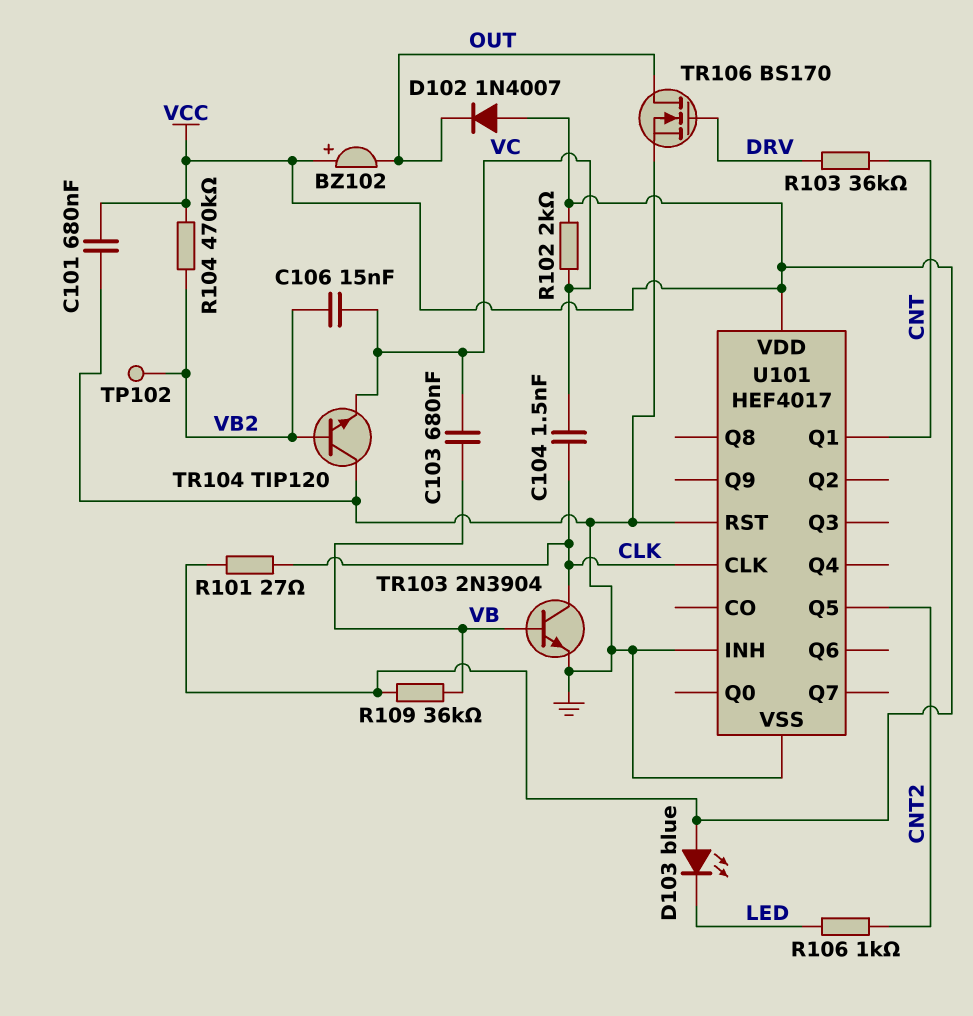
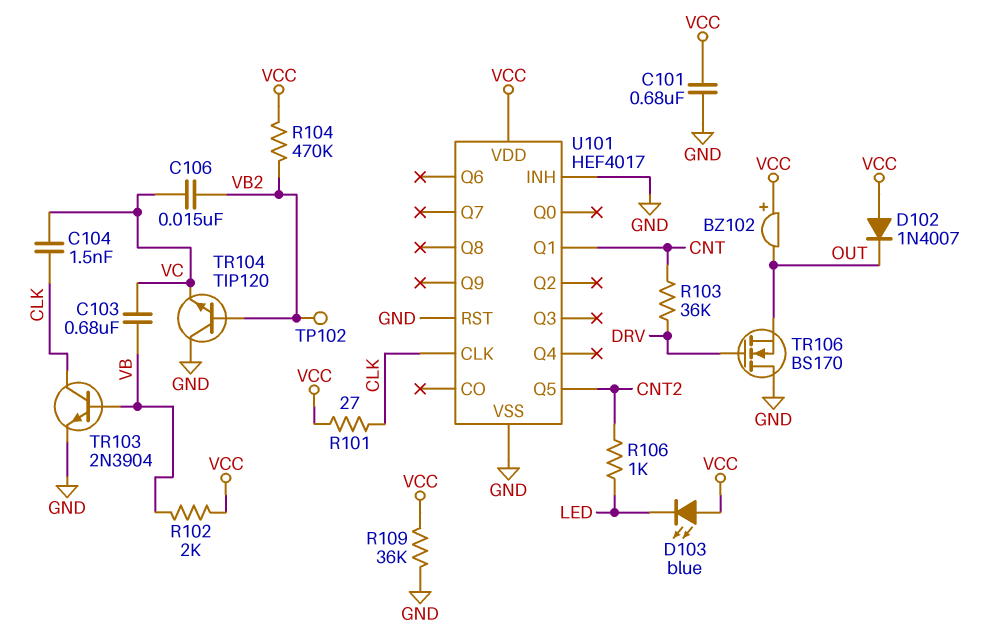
R102: 2k (VC, VCC) -> 2k (VB, VCC)
R109: 36k (VB, VCC) -> 36k (GND, VCC)
TR106: NMOS BS170 (G DRV, D OUT, S GND) -> NMOS BS170 (G DRV, D GND, S OUT)

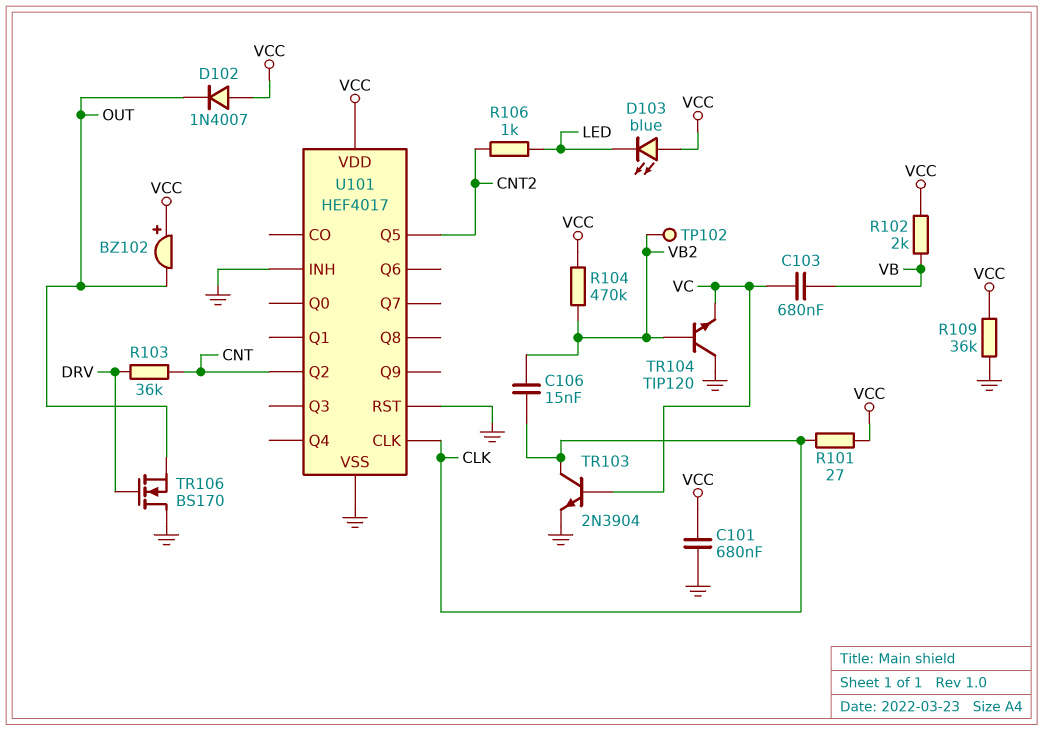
C104: 1.5nF (CLK, VC) -> none
C106: 15nF (VB2, VC) -> 15nF (CLK, VB2)
TR103: NPN 2N3904 (B VB, C CLK, E GND) -> NPN 2N3904 (B VC, C CLK, E GND)
U101 pin Q1: CNT -> none
U101 pin Q2: none -> CNT

